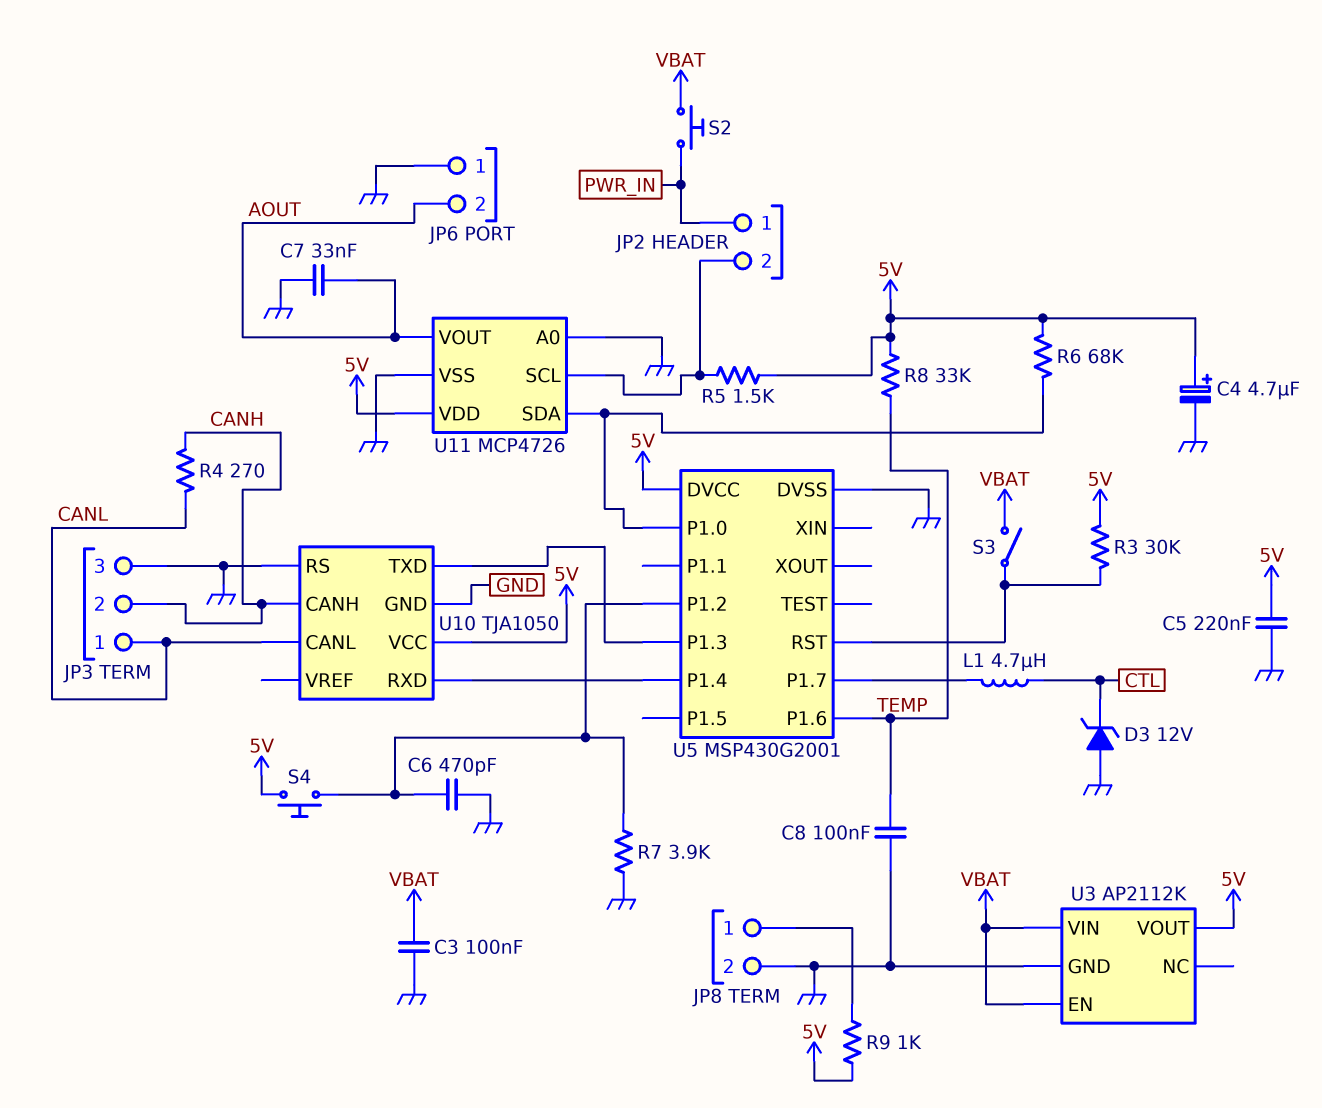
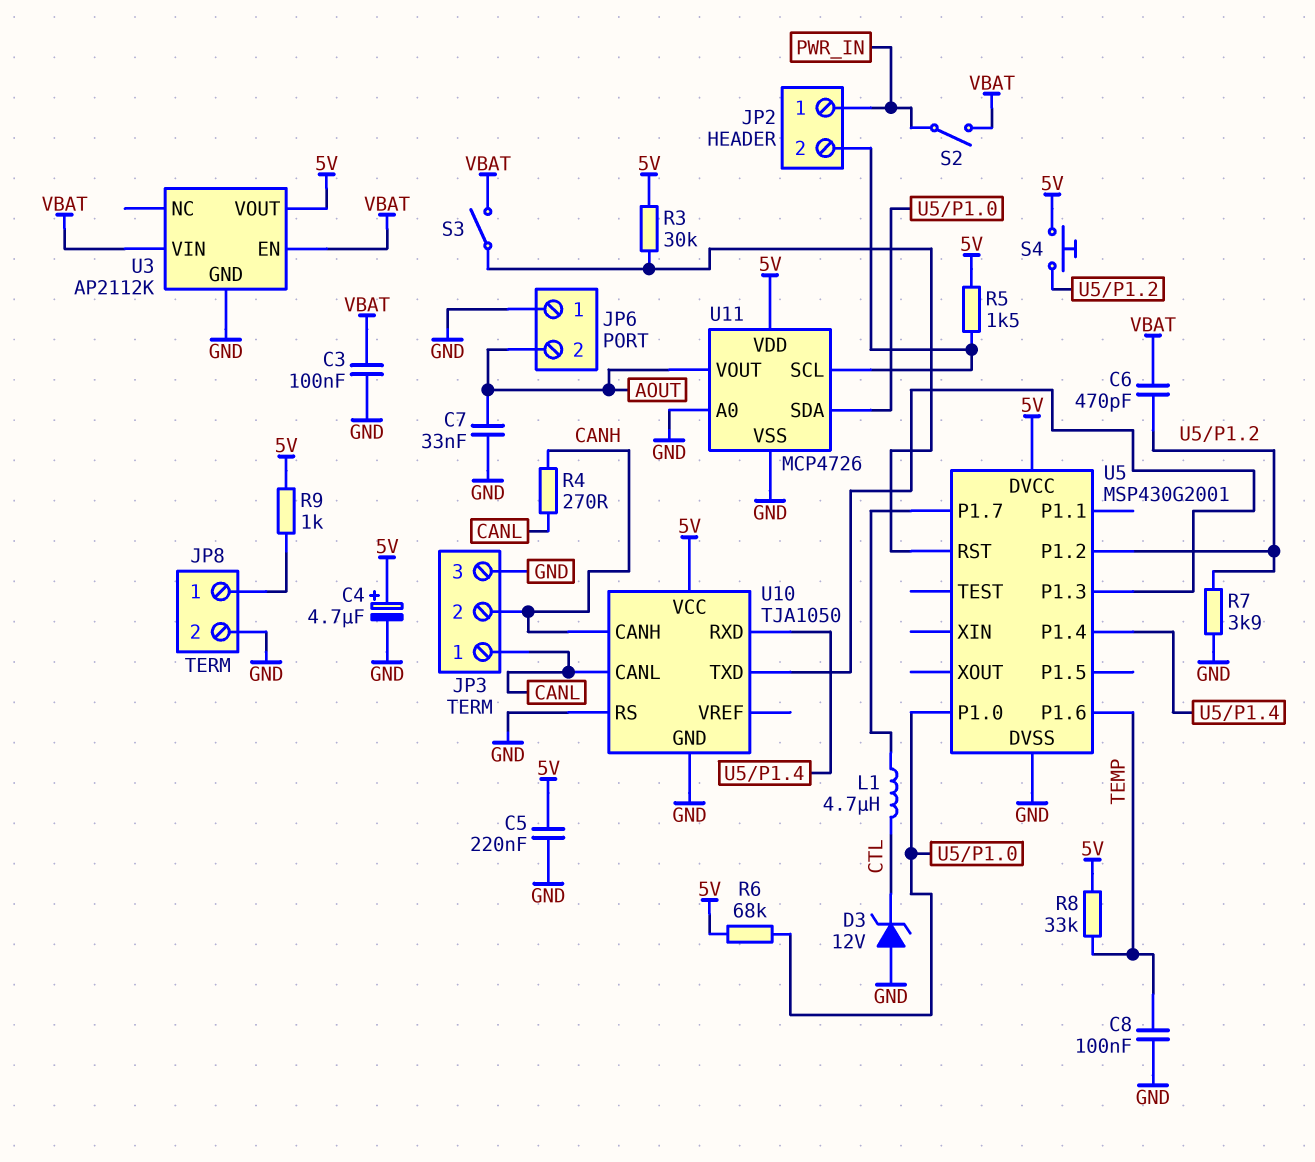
C6: 470pF (GND, U5/P1.2) -> 470pF (U5/P1.2, VBAT)
S2: button (PWR_IN, VBAT) -> switch (PWR_IN, VBAT)

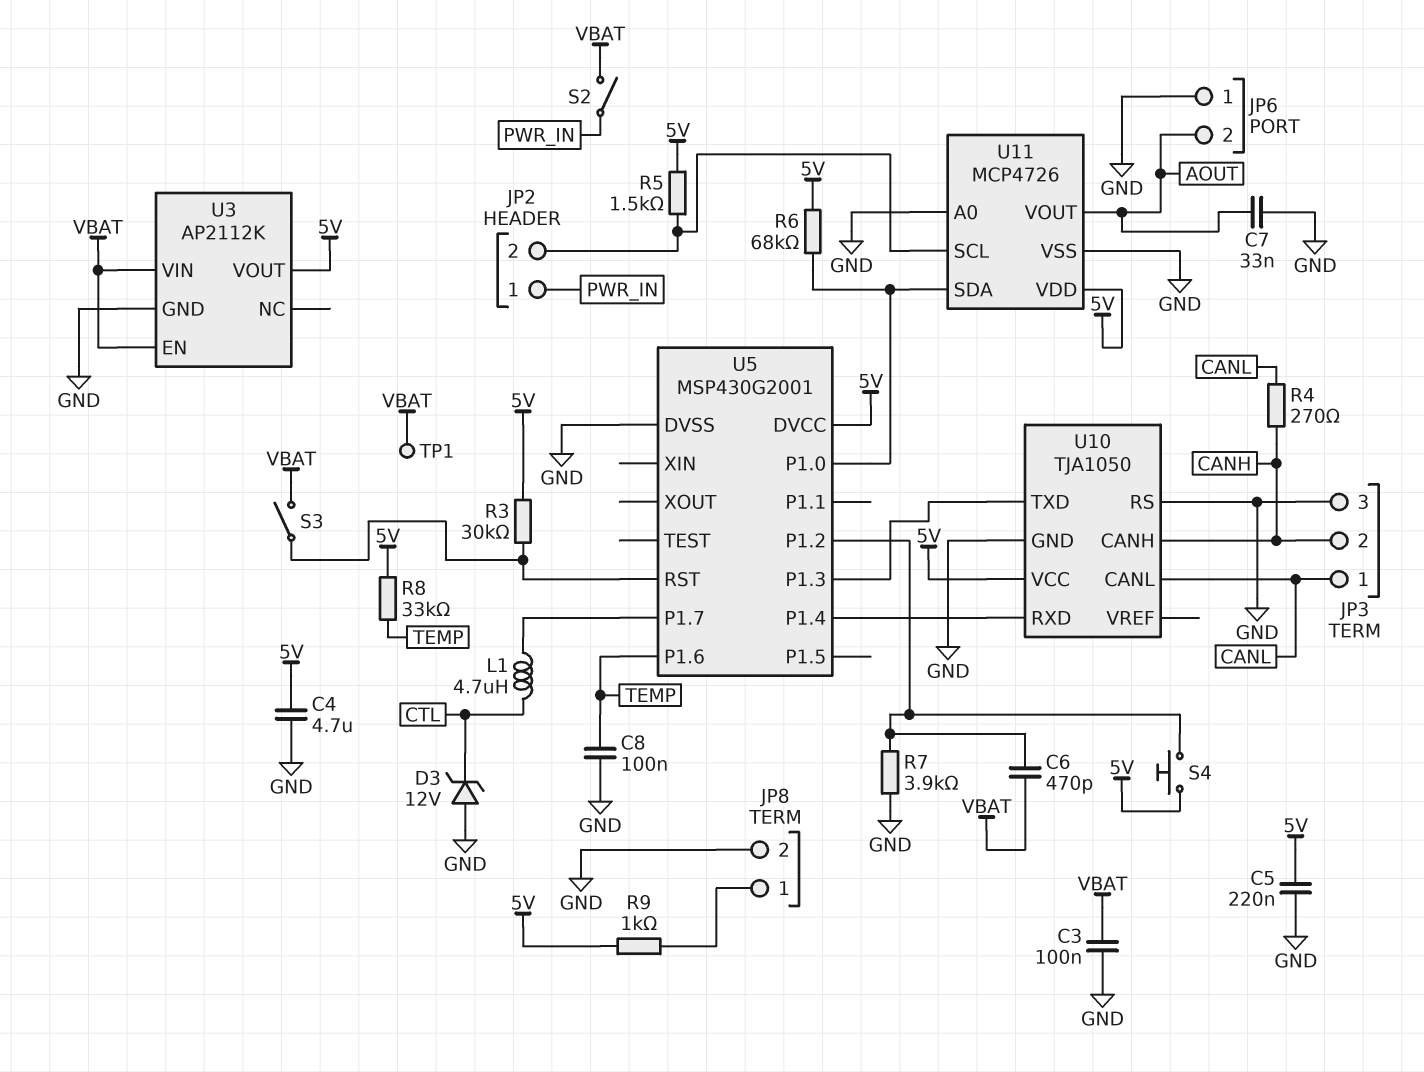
C4: 4.7uF (plus 5V, minus GND) -> 4.7uF (5V, GND)
TP1: none -> test point (VBAT)

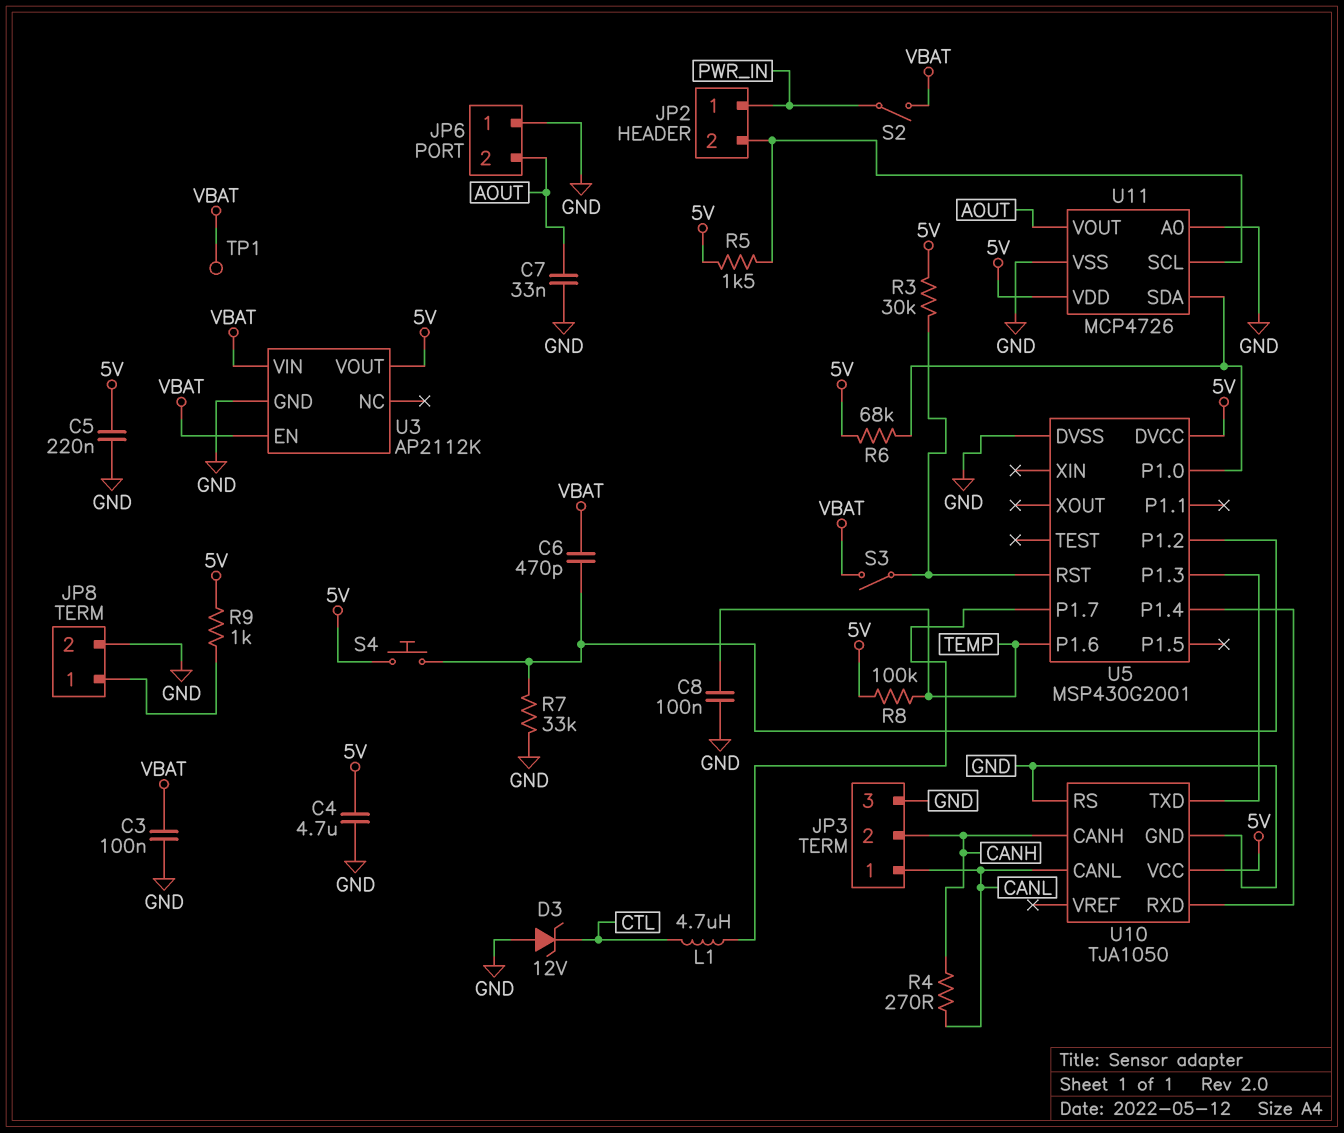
R7: 3.9k (GND, U5/P1.2) -> 33k (GND, U5/P1.2)
R8: 33k (5V, TEMP) -> 100k (5V, TEMP)

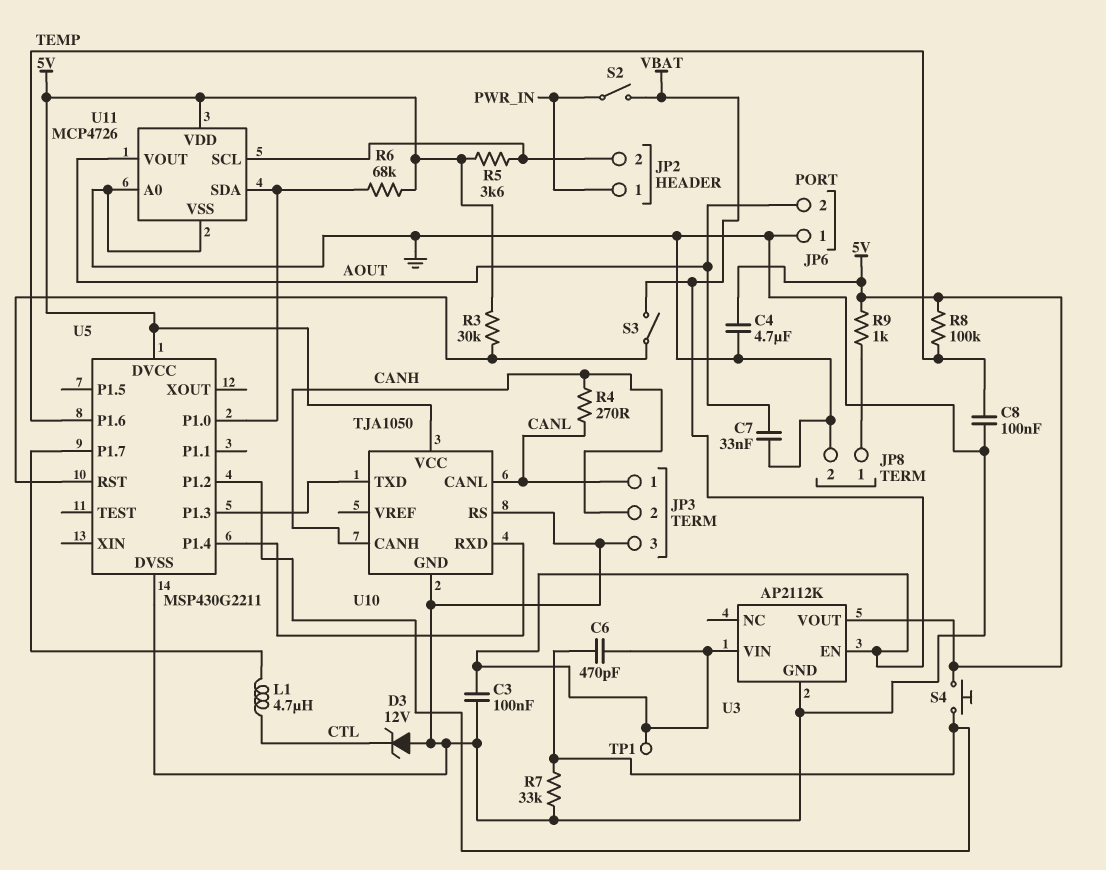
C5: 220nF (5V, GND) -> none
R5: 1.5k (5V, JP2/2) -> 3.6k (5V, JP2/2)
U5: MSP430G2001 -> MSP430G2211

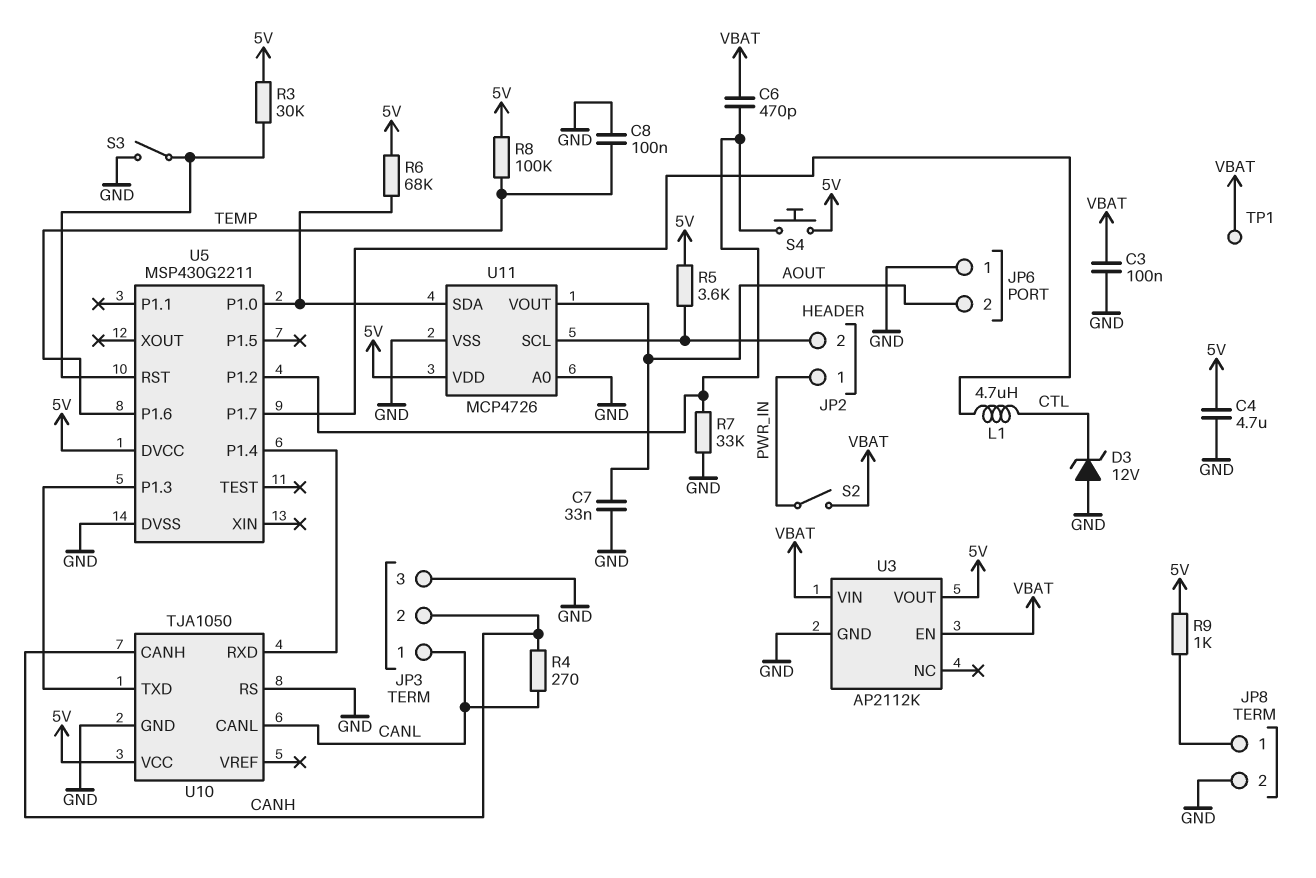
S3: switch (U5/RST, VBAT) -> switch (GND, U5/RST)

